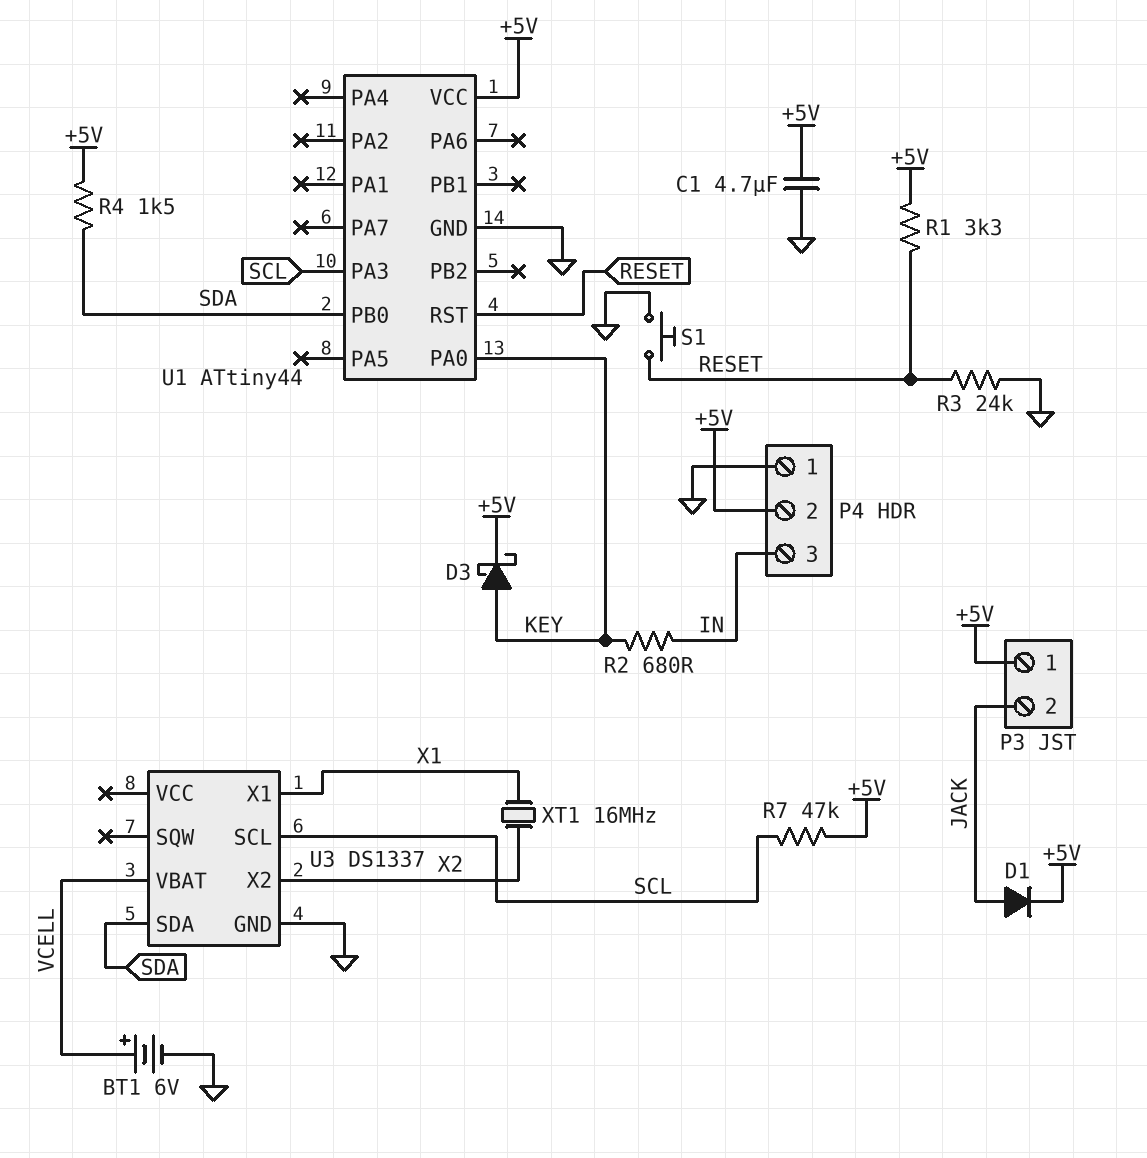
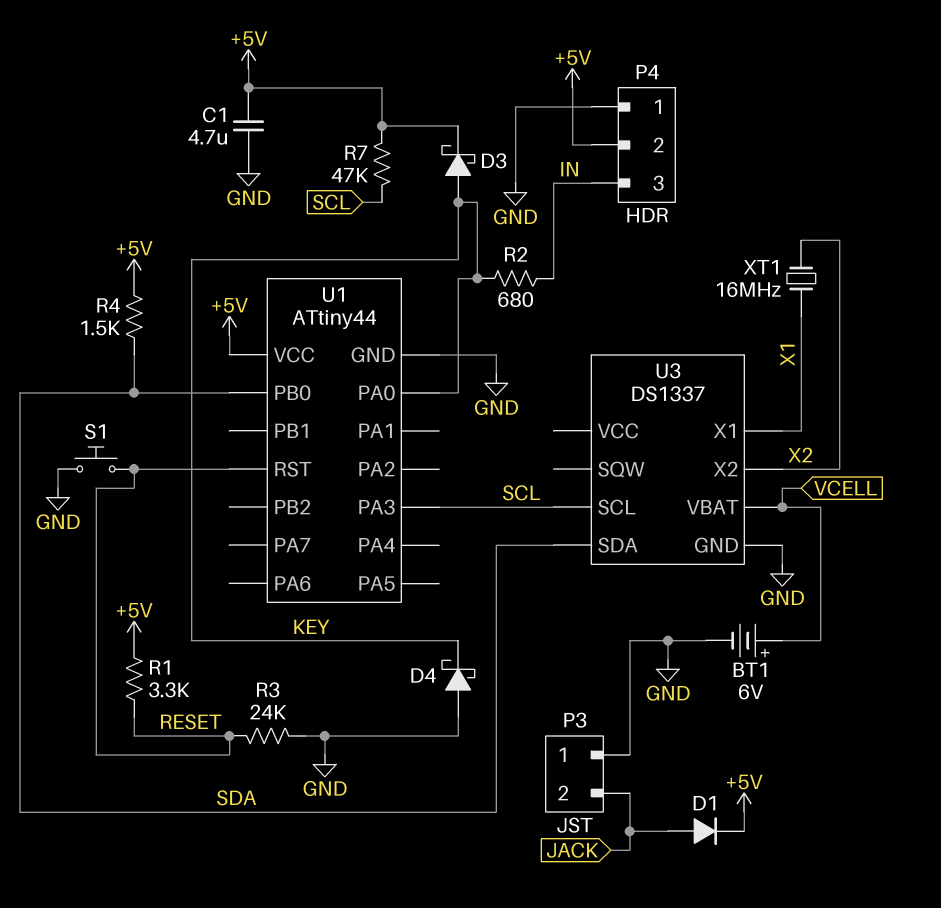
D4: none -> schottky (A GND, K KEY)
P3 pin 1: +5V -> GND

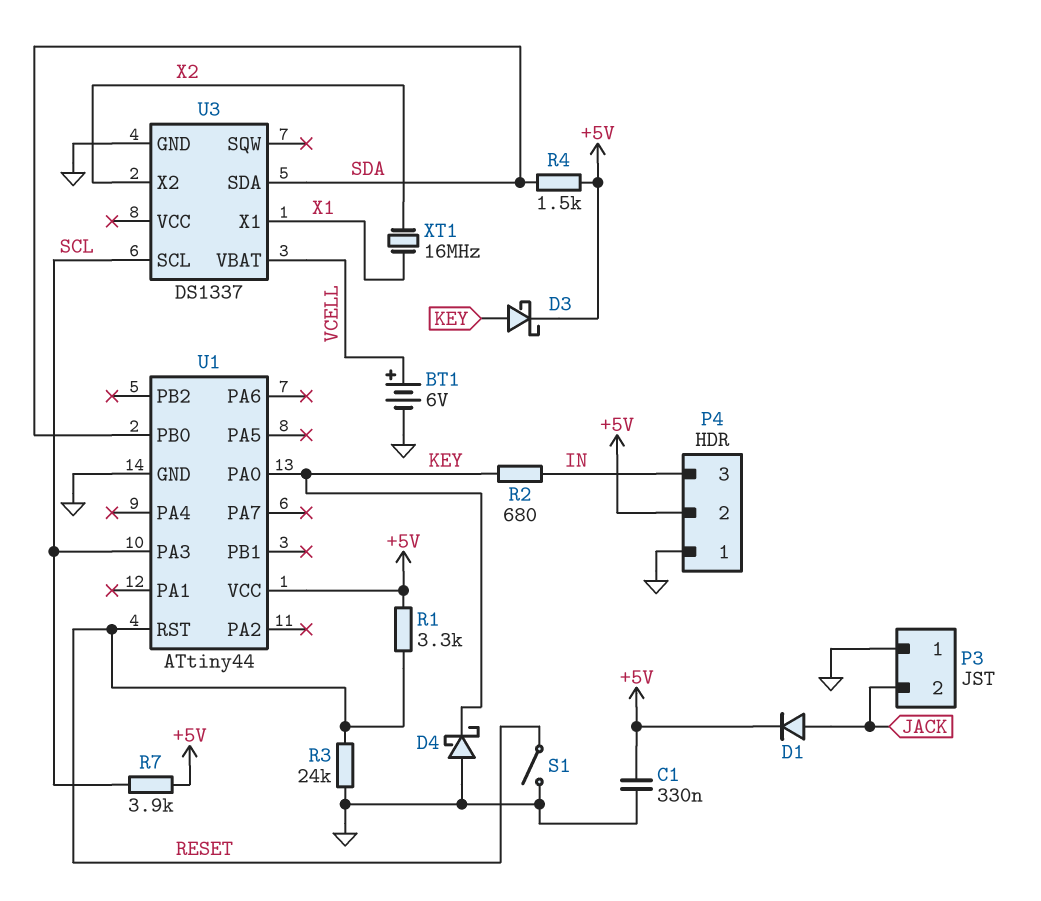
C1: 4.7uF (+5V, GND) -> 330nF (+5V, GND)
R7: 47k (+5V, SCL) -> 3.9k (+5V, SCL)
S1: button (GND, RESET) -> switch (GND, RESET)

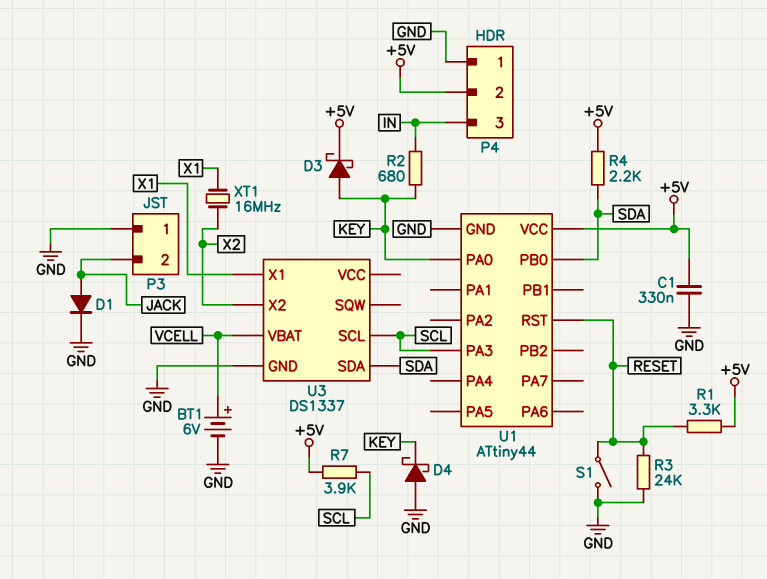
D1: diode (A JACK, K +5V) -> diode (A JACK, K GND)
R4: 1.5k (+5V, SDA) -> 2.2k (+5V, SDA)

